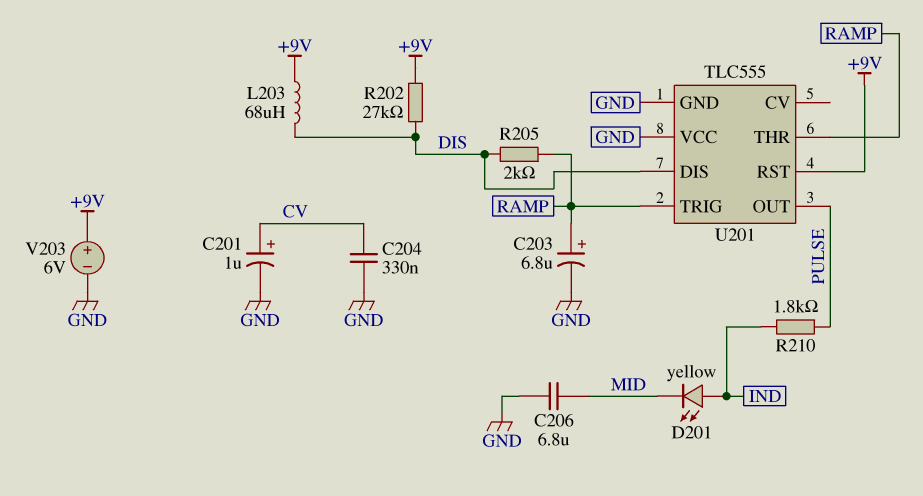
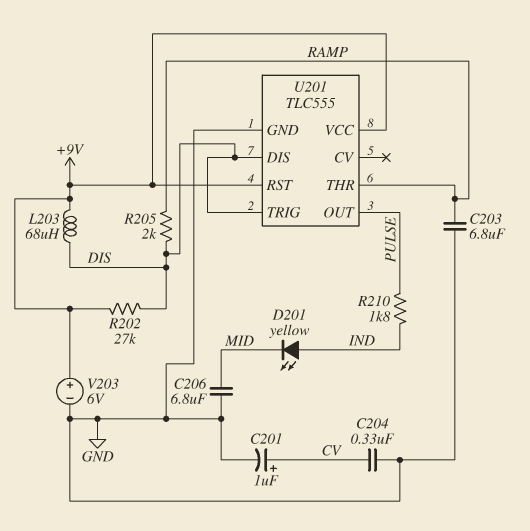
C203: 6.8uF (plus RAMP, minus GND) -> 6.8uF (GND, RAMP)
U201 pin TRIG: RAMP -> DIS
U201 pin VCC: GND -> +9V

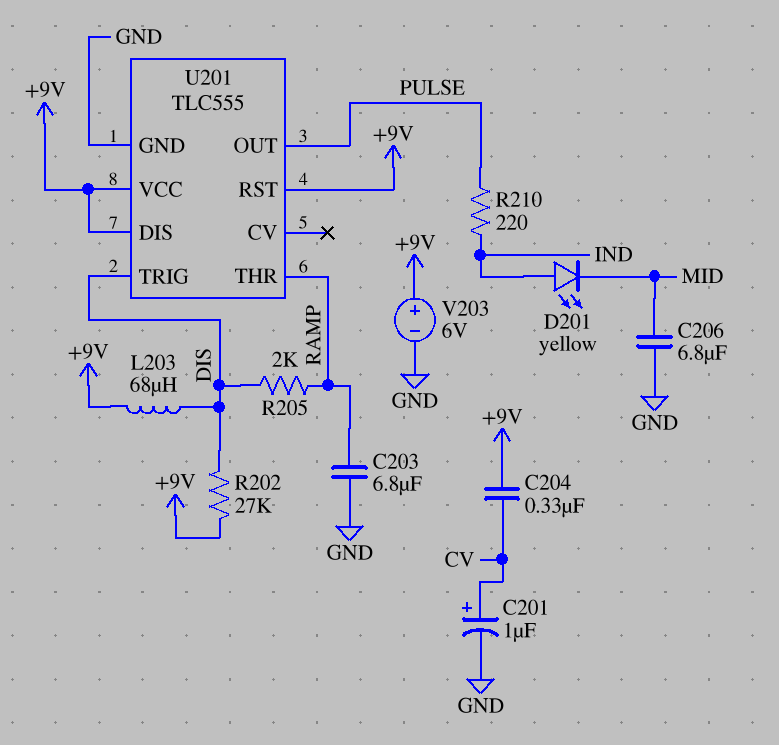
C204: 330nF (CV, GND) -> 330nF (+9V, CV)
R210: 1.8k (IND, PULSE) -> 220 (IND, PULSE)
U201 pin DIS: DIS -> +9V

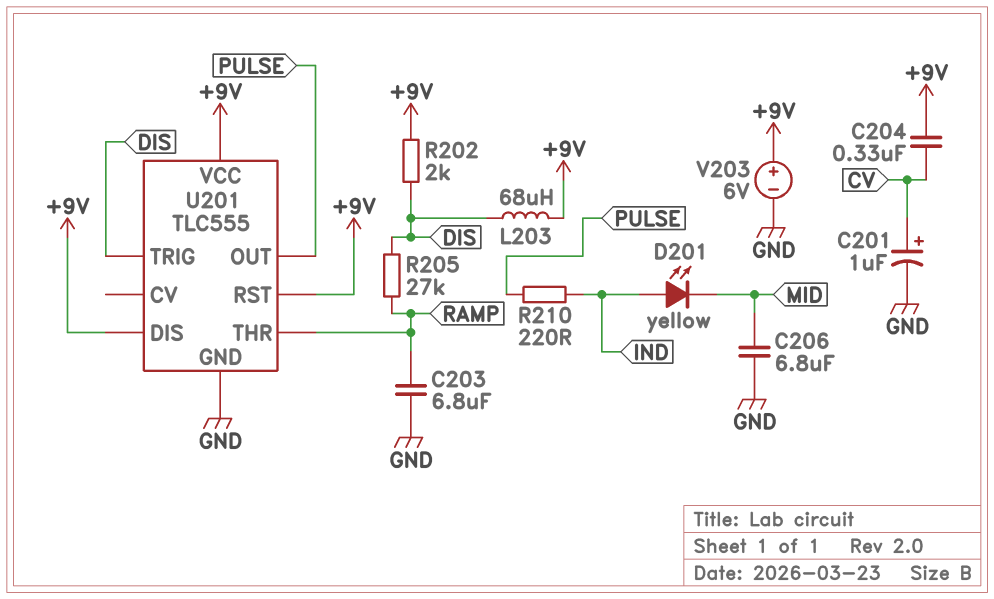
R202: 27k (+9V, DIS) -> 2k (+9V, DIS)
R205: 2k (DIS, RAMP) -> 27k (DIS, RAMP)

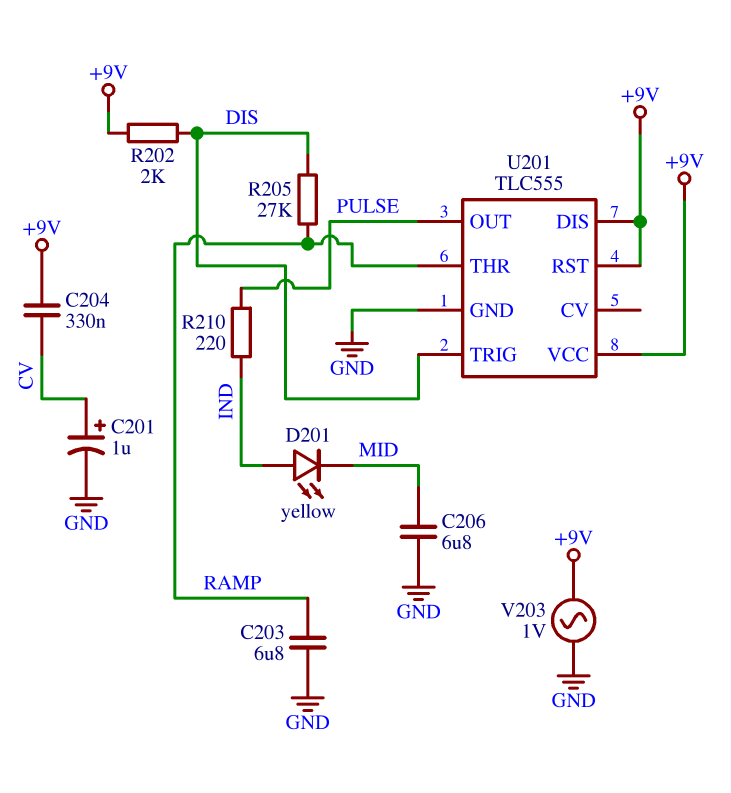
L203: 68uH (+9V, DIS) -> none
V203: 6V (plus +9V, minus GND) -> AC 1V (+9V, GND)

